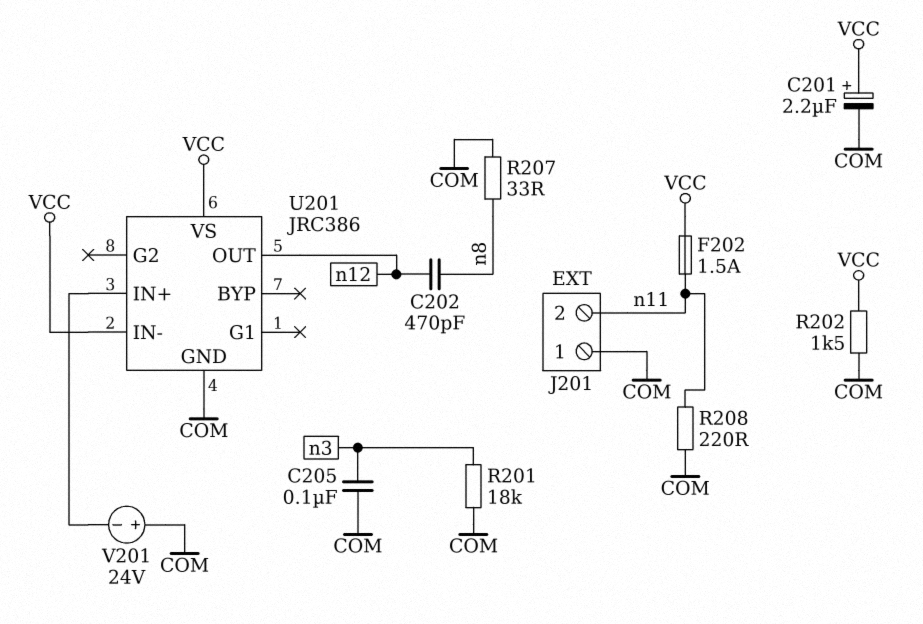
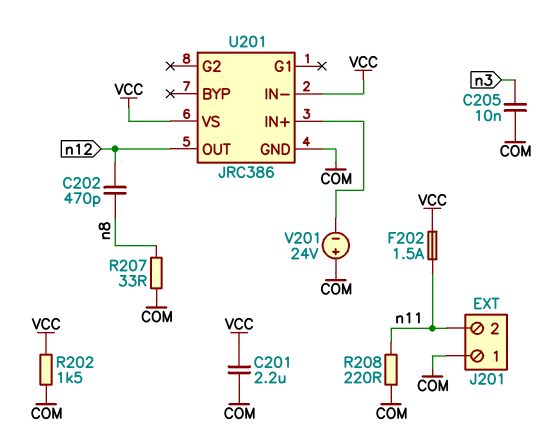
C201: 2.2uF (plus VCC, minus COM) -> 2.2uF (COM, VCC)
C205: 100nF (COM, n3) -> 10nF (COM, n3)
R201: 18k (COM, n3) -> none

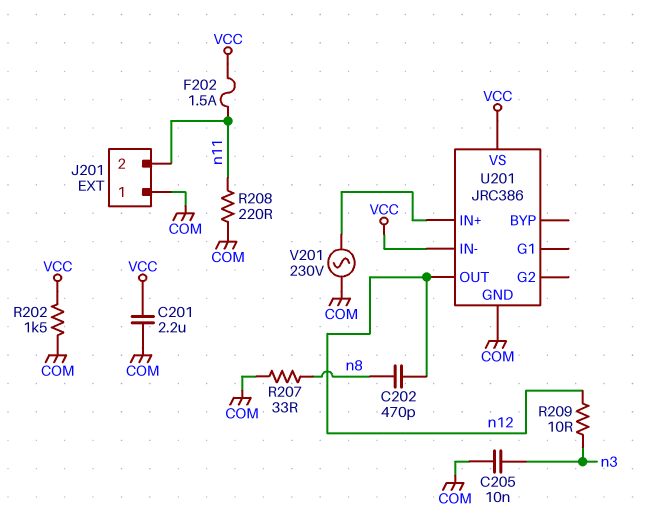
R209: none -> 10 (n3, n12)
V201: 24V (plus COM, minus U201/IN+) -> AC 230V (COM, U201/IN+)

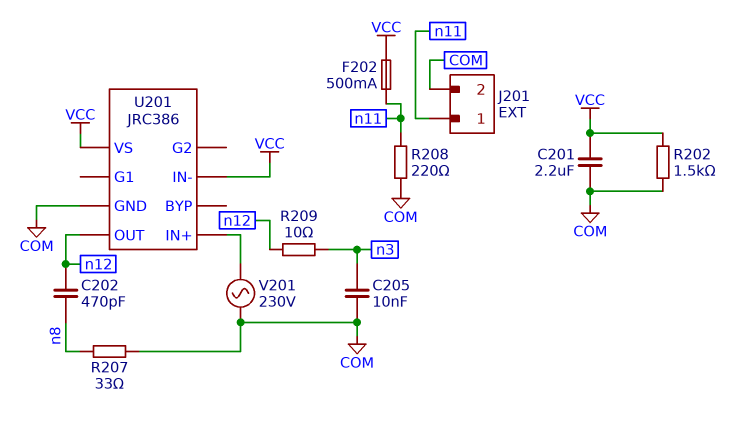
F202: 1.5A (VCC, n11) -> 500mA (VCC, n11)
J201 pin 1: COM -> n11
J201 pin 2: n11 -> COM

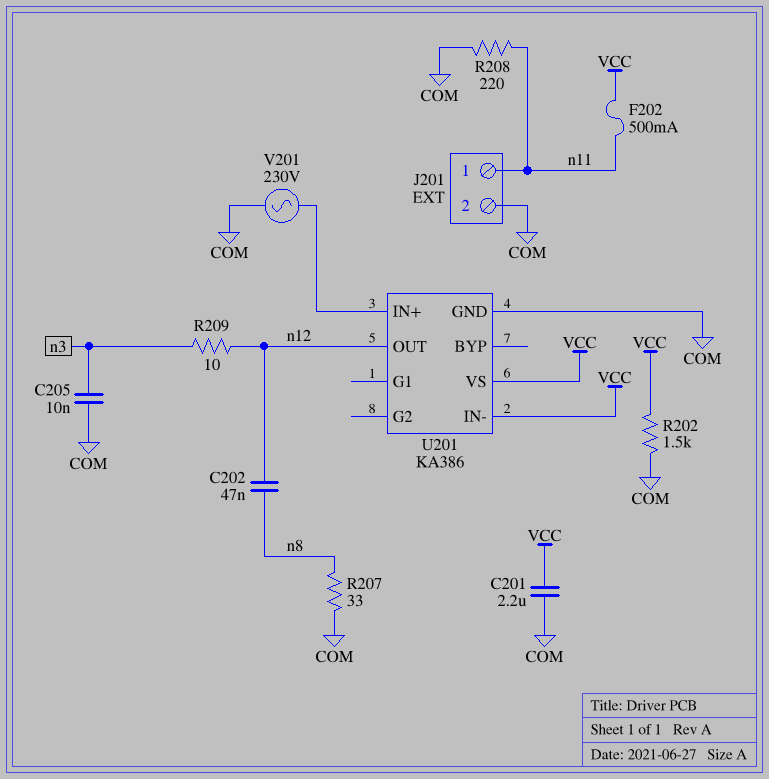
C202: 470pF (n8, n12) -> 47nF (n8, n12)
U201: JRC386 -> KA386

